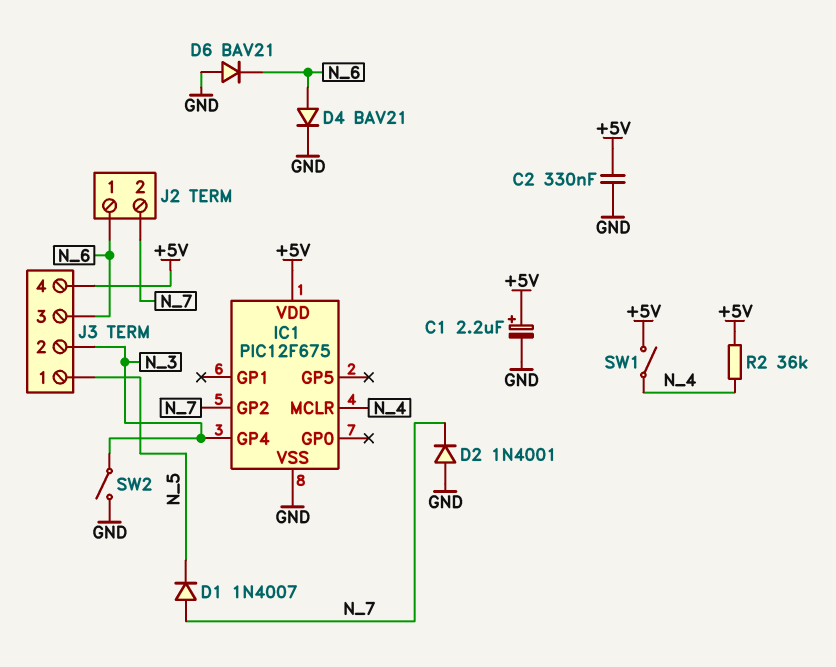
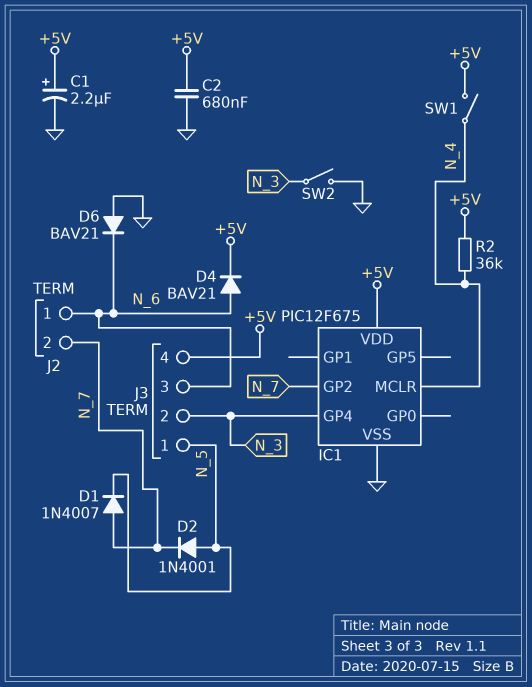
C2: 330nF (+5V, GND) -> 680nF (+5V, GND)
D2: diode 1N4001 (A GND, K N_7) -> diode 1N4001 (A N_5, K N_7)
D4: diode BAV21 (A N_6, K GND) -> diode BAV21 (A N_6, K +5V)

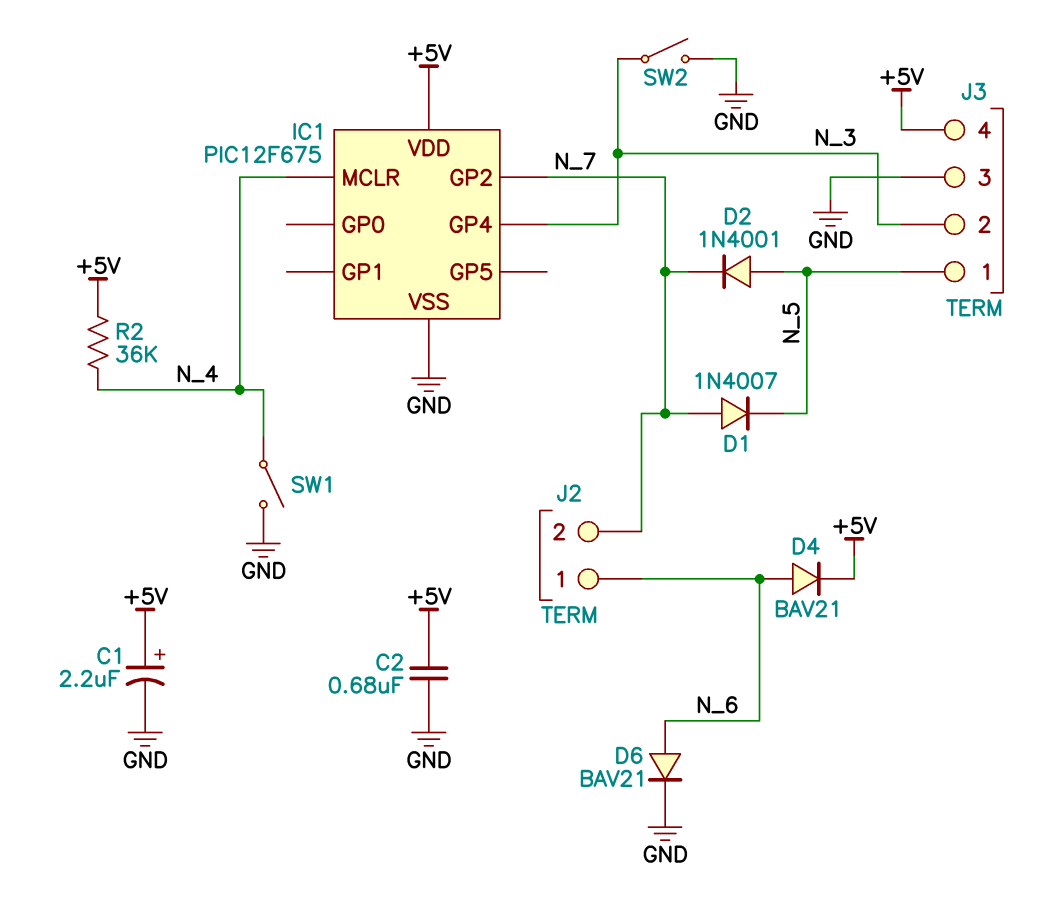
D6: diode BAV21 (A GND, K N_6) -> diode BAV21 (A N_6, K GND)
J3 pin 3: N_6 -> GND
SW1: switch (+5V, N_4) -> switch (GND, N_4)

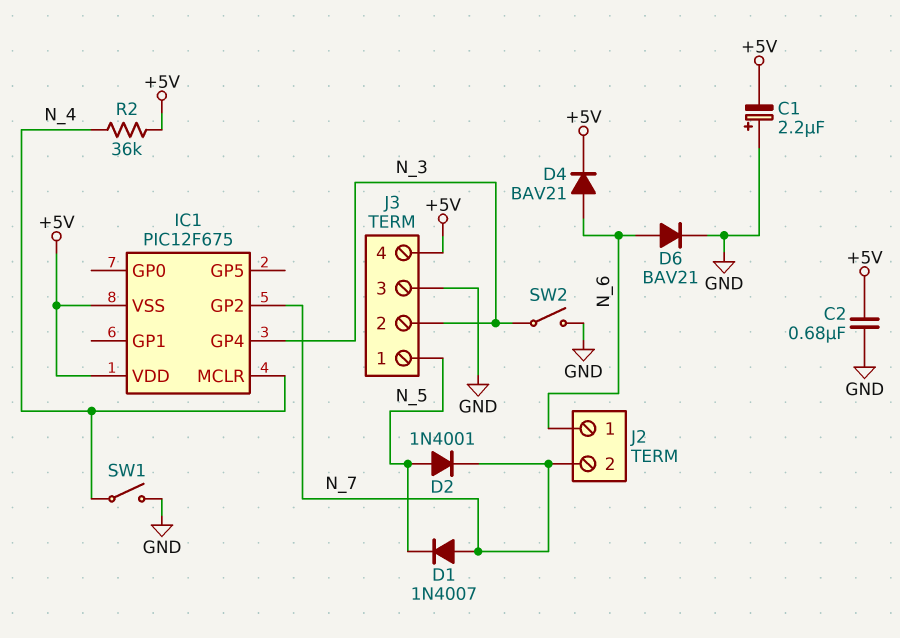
C1: 2.2uF (plus +5V, minus GND) -> 2.2uF (plus GND, minus +5V)
IC1 pin VSS: GND -> +5V

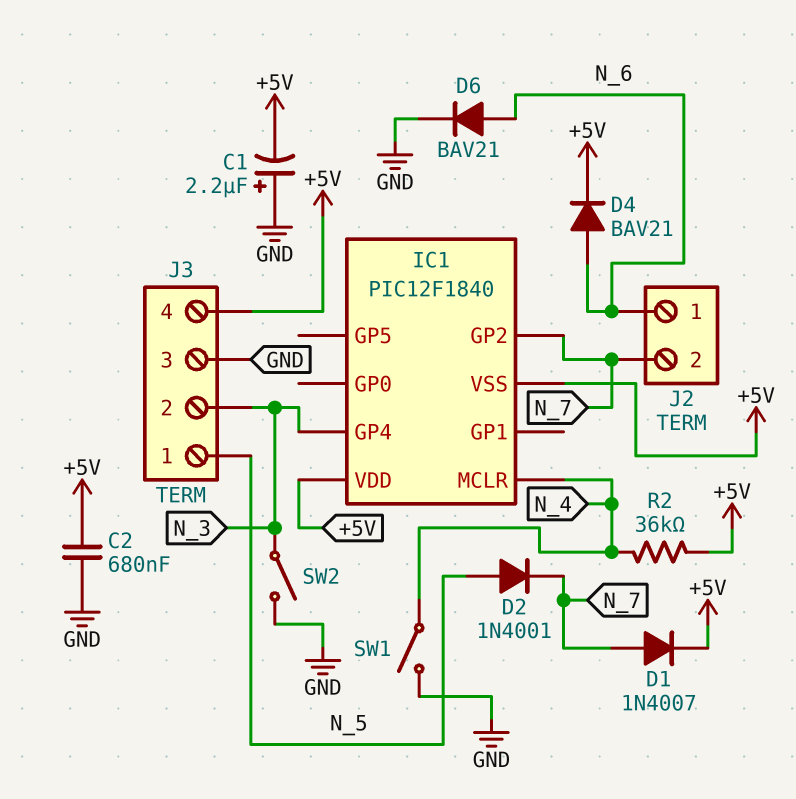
D1: diode 1N4007 (A N_7, K N_5) -> diode 1N4007 (A N_7, K +5V)
IC1: PIC12F675 -> PIC12F1840

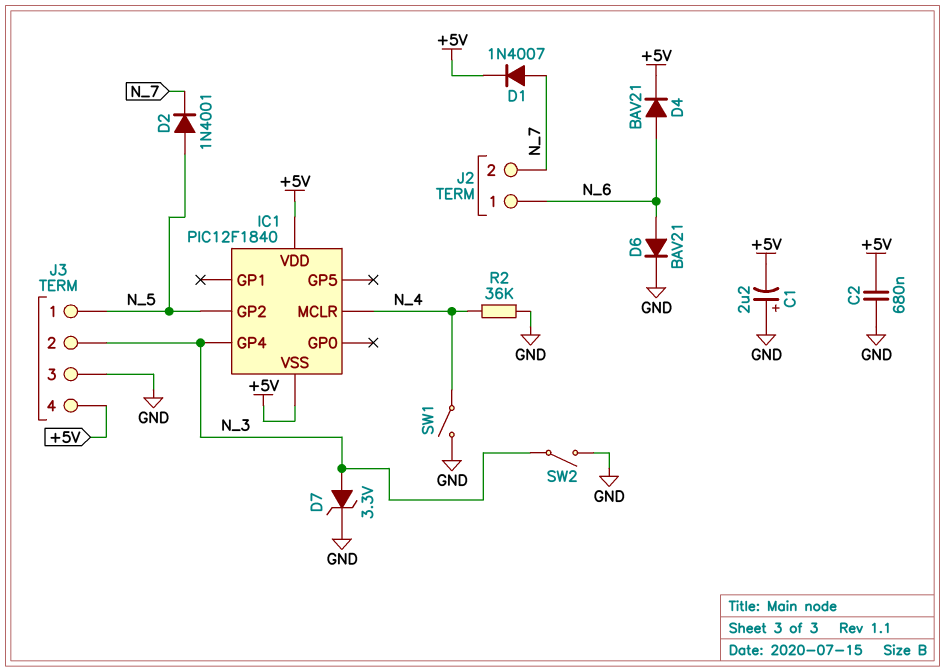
D7: none -> zener 3.3V (A N_3, K GND)
IC1 pin GP2: N_7 -> N_5
R2: 36k (+5V, N_4) -> 36k (GND, N_4)

